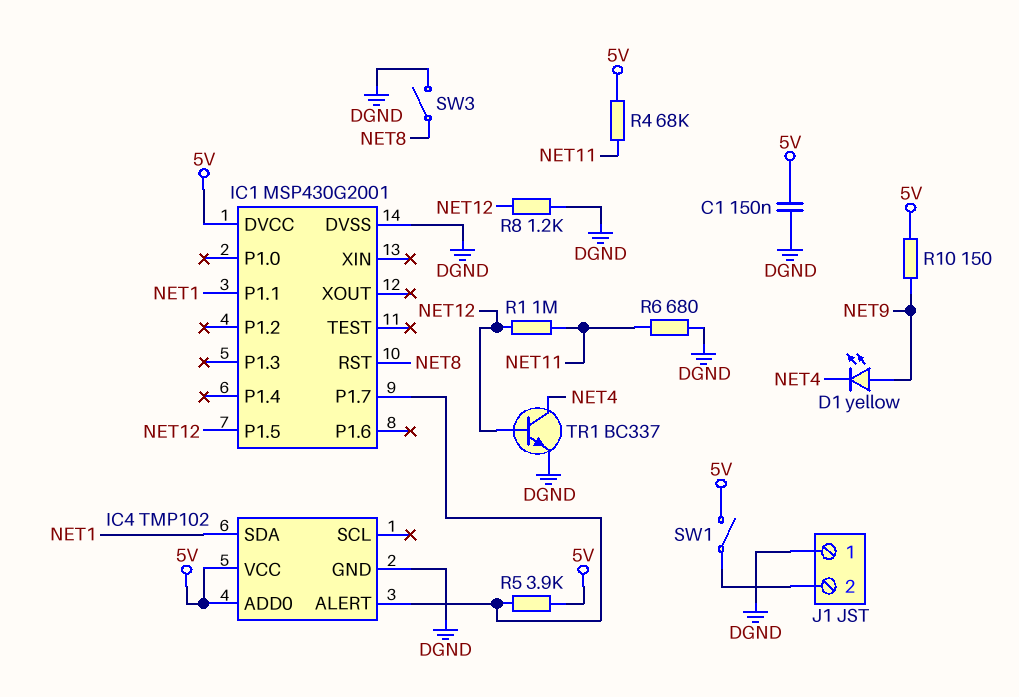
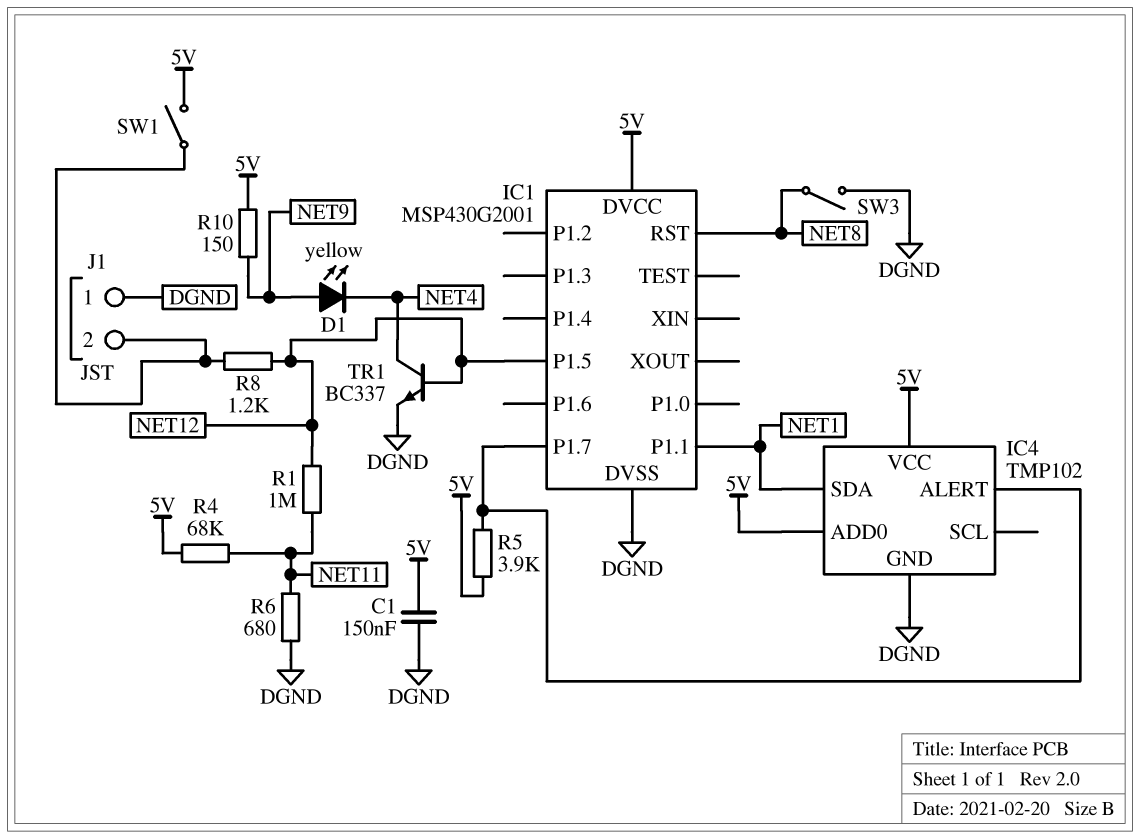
R8: 1.2k (DGND, NET12) -> 1.2k (J1/2, NET12)

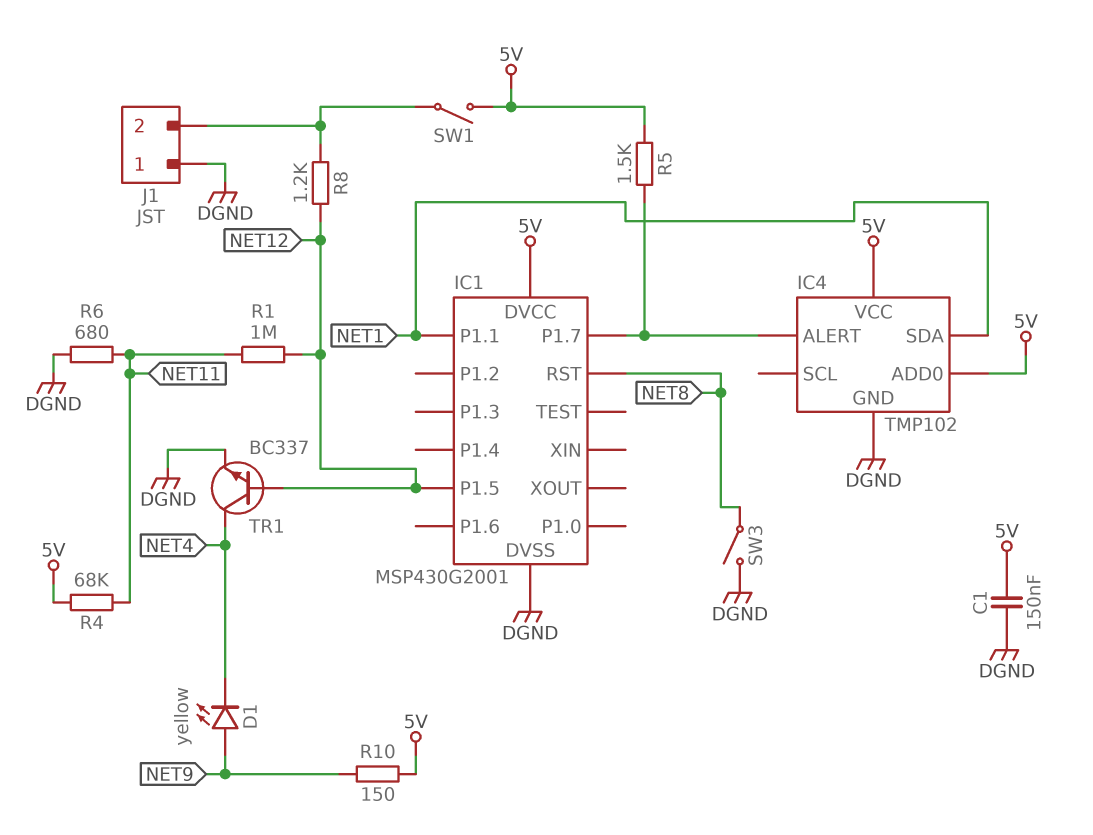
R5: 3.9k (5V, IC1/P1.7) -> 1.5k (5V, IC1/P1.7)

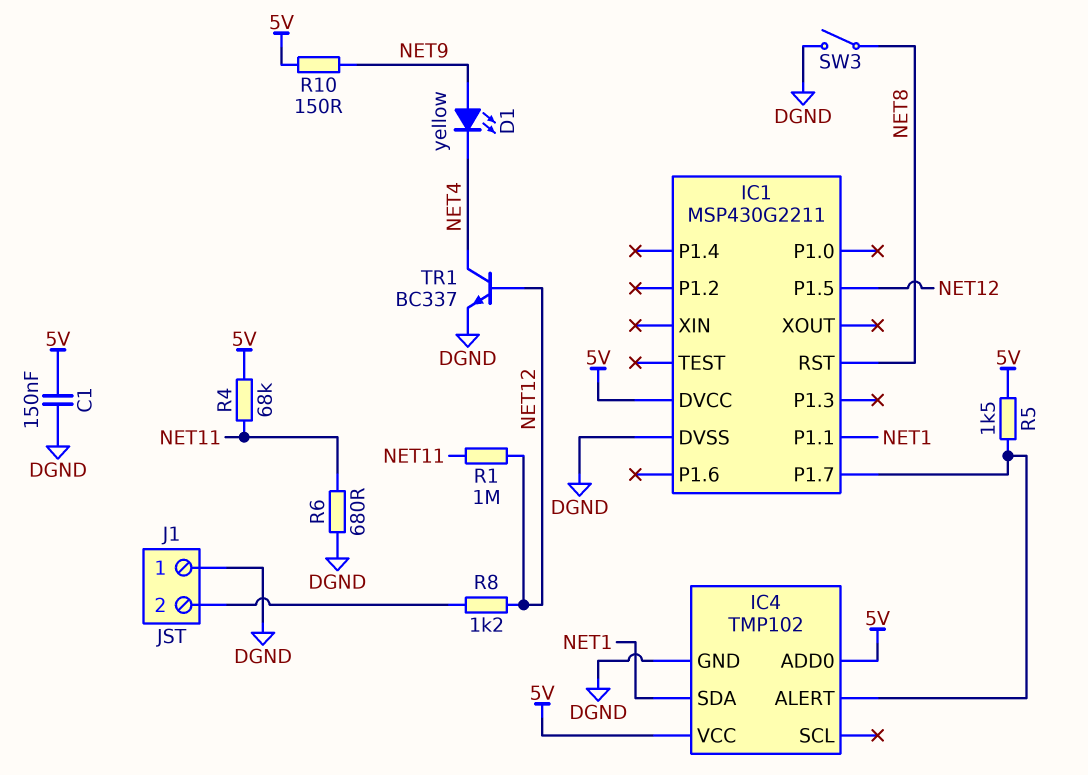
IC1: MSP430G2001 -> MSP430G2211
SW1: switch (5V, J1/2) -> none

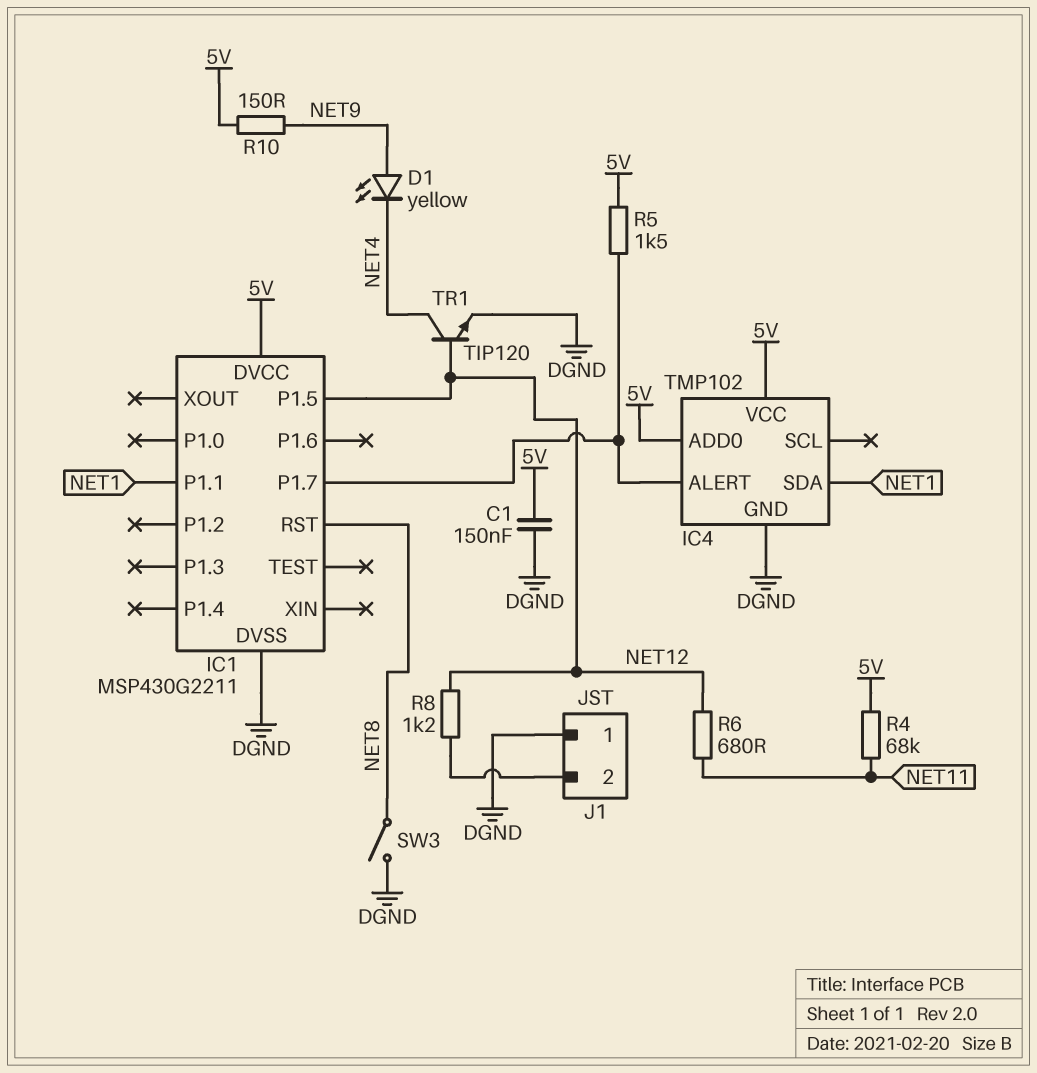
R1: 1M (NET11, NET12) -> none
R6: 680 (DGND, NET11) -> 680 (NET11, NET12)
TR1: NPN BC337 (B NET12, C NET4, E DGND) -> NPN TIP120 (B NET12, C NET4, E DGND)

